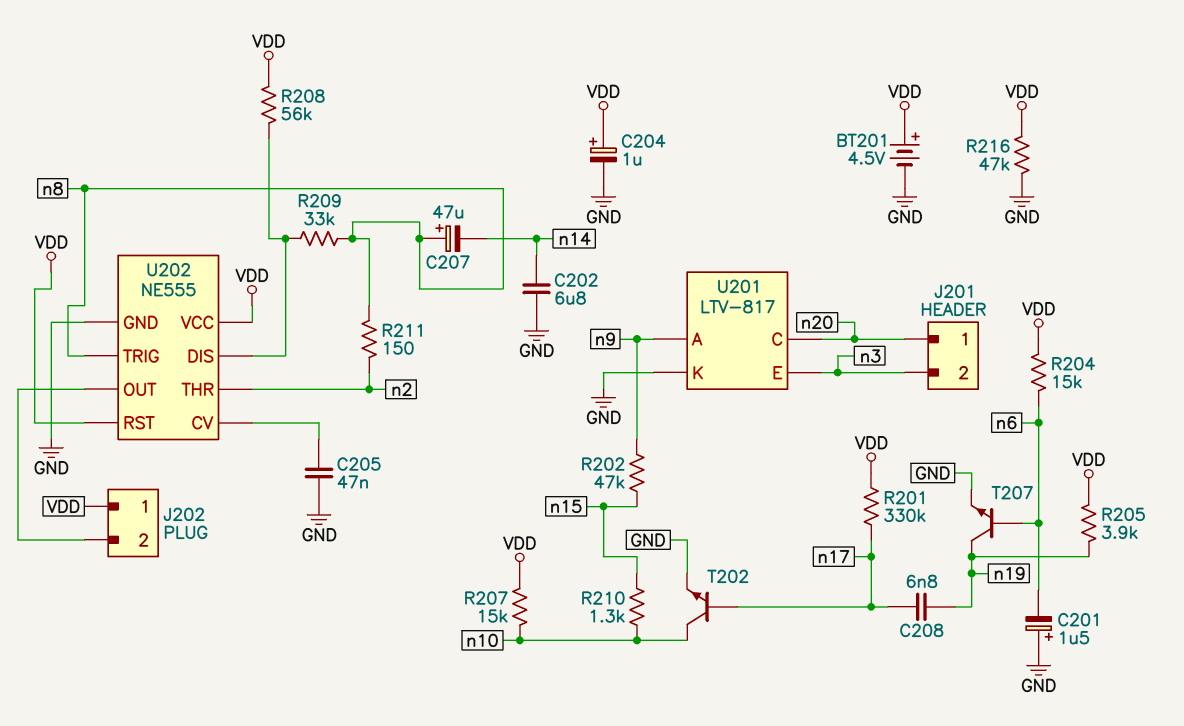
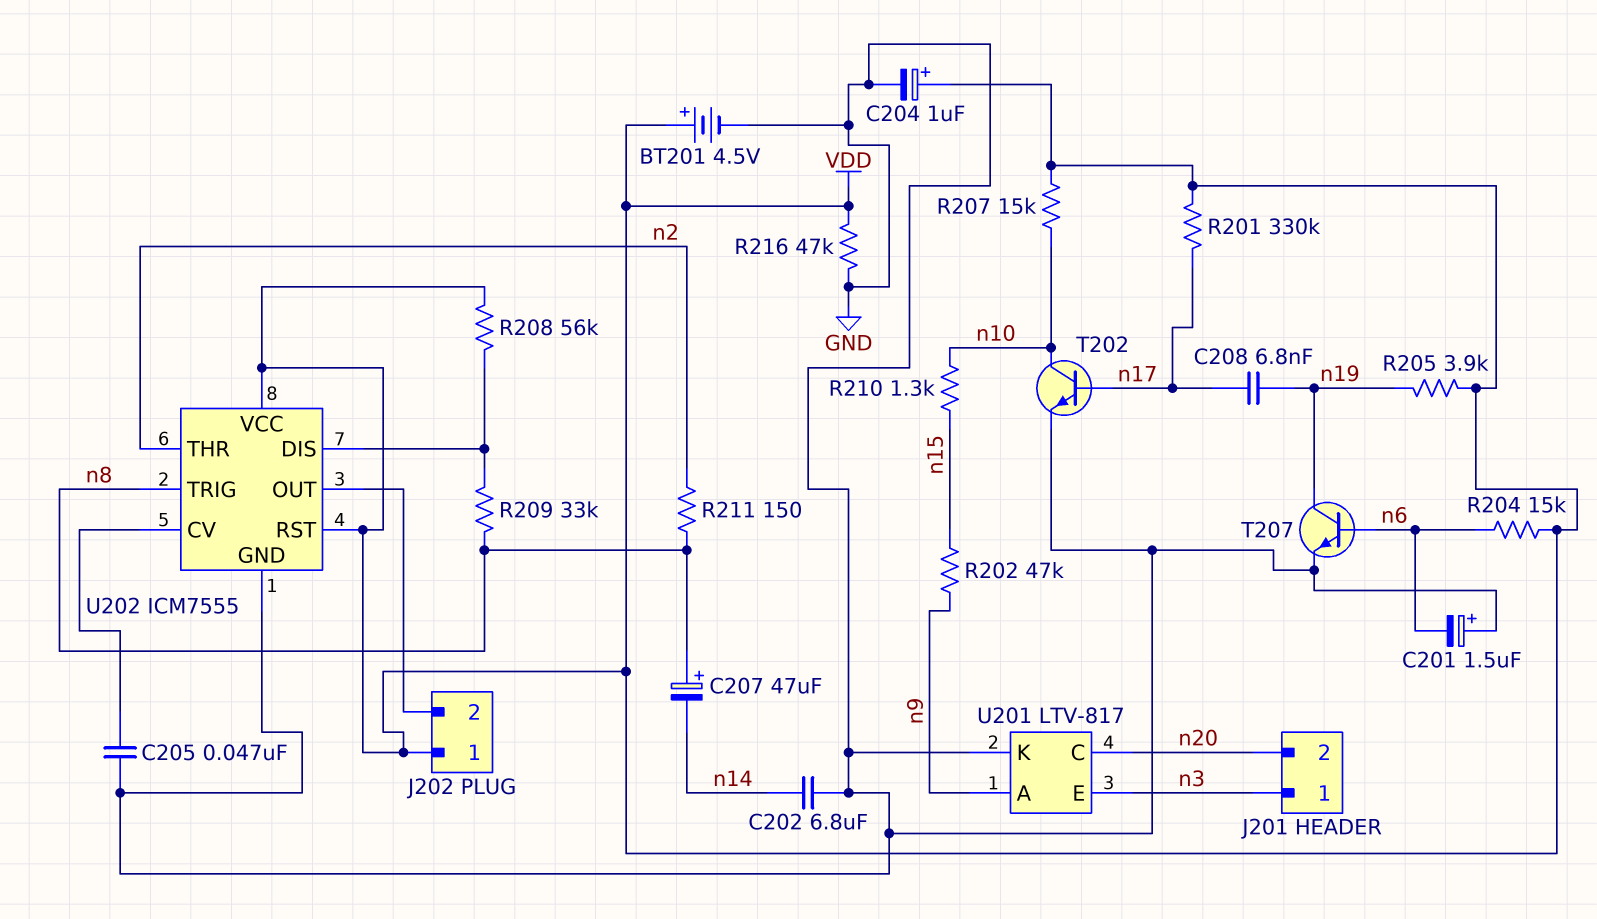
J201 pin 1: n20 -> n3
J201 pin 2: n3 -> n20
U202: NE555 -> ICM7555

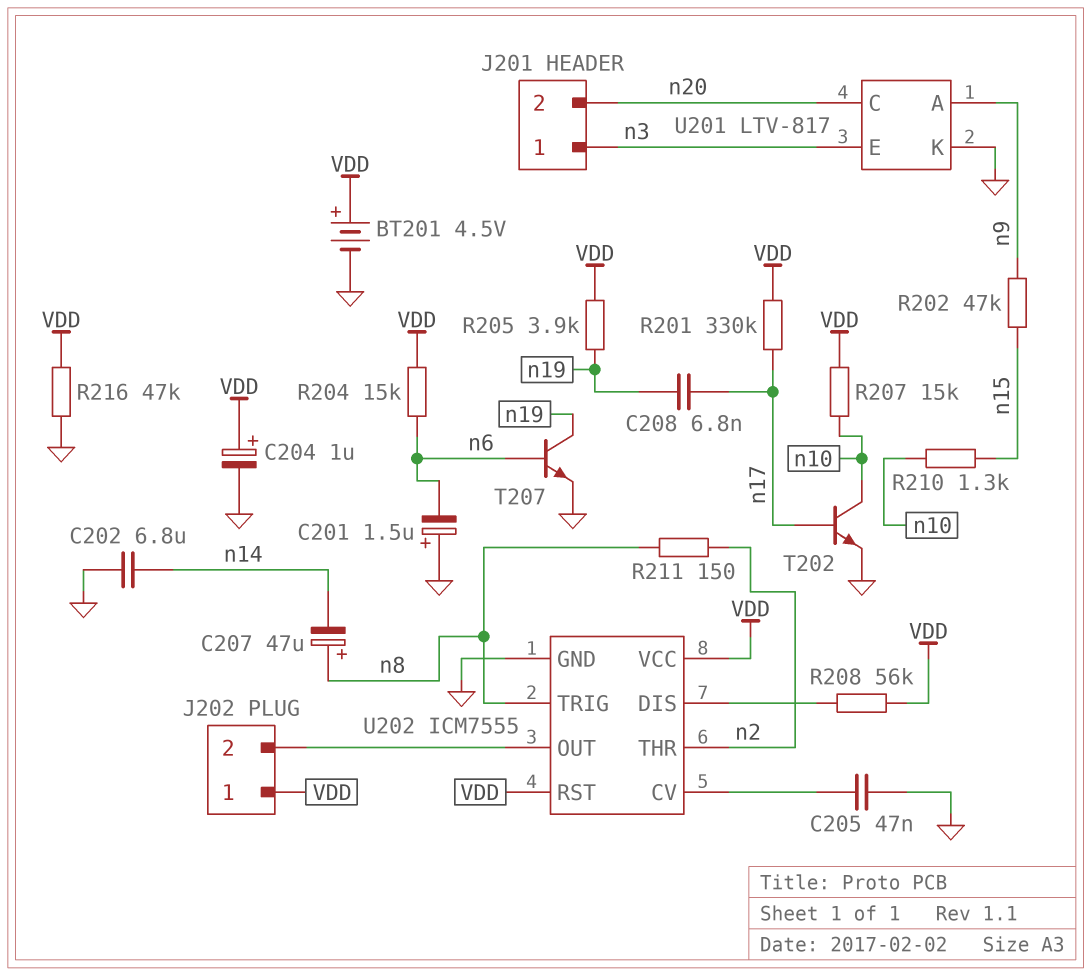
R209: 33k (U202/DIS, n8) -> none

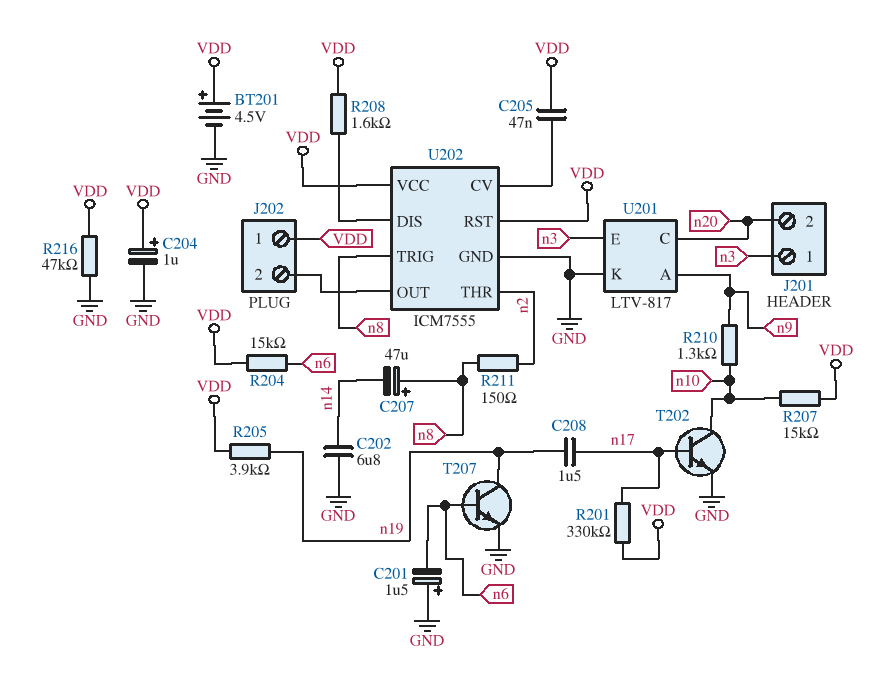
C205: 47nF (GND, U202/CV) -> 47nF (U202/CV, VDD)
C208: 6.8nF (n17, n19) -> 1.5uF (n17, n19)
R202: 47k (n9, n15) -> none
R208: 56k (U202/DIS, VDD) -> 1.6k (U202/DIS, VDD)
R210: 1.3k (n10, n15) -> 1.3k (n9, n10)

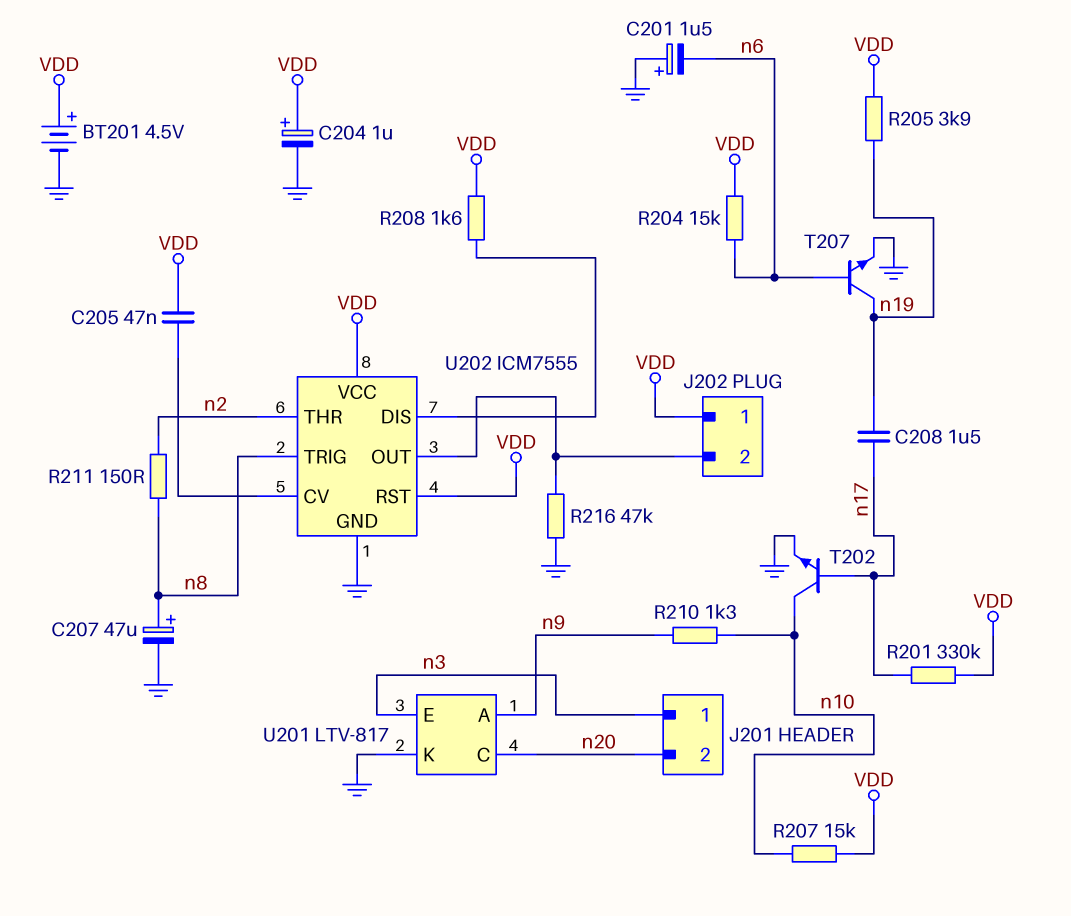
C202: 6.8uF (GND, n14) -> none
C207: 47uF (plus n8, minus n14) -> 47uF (plus n8, minus GND)
R216: 47k (GND, VDD) -> 47k (GND, J202/2)

